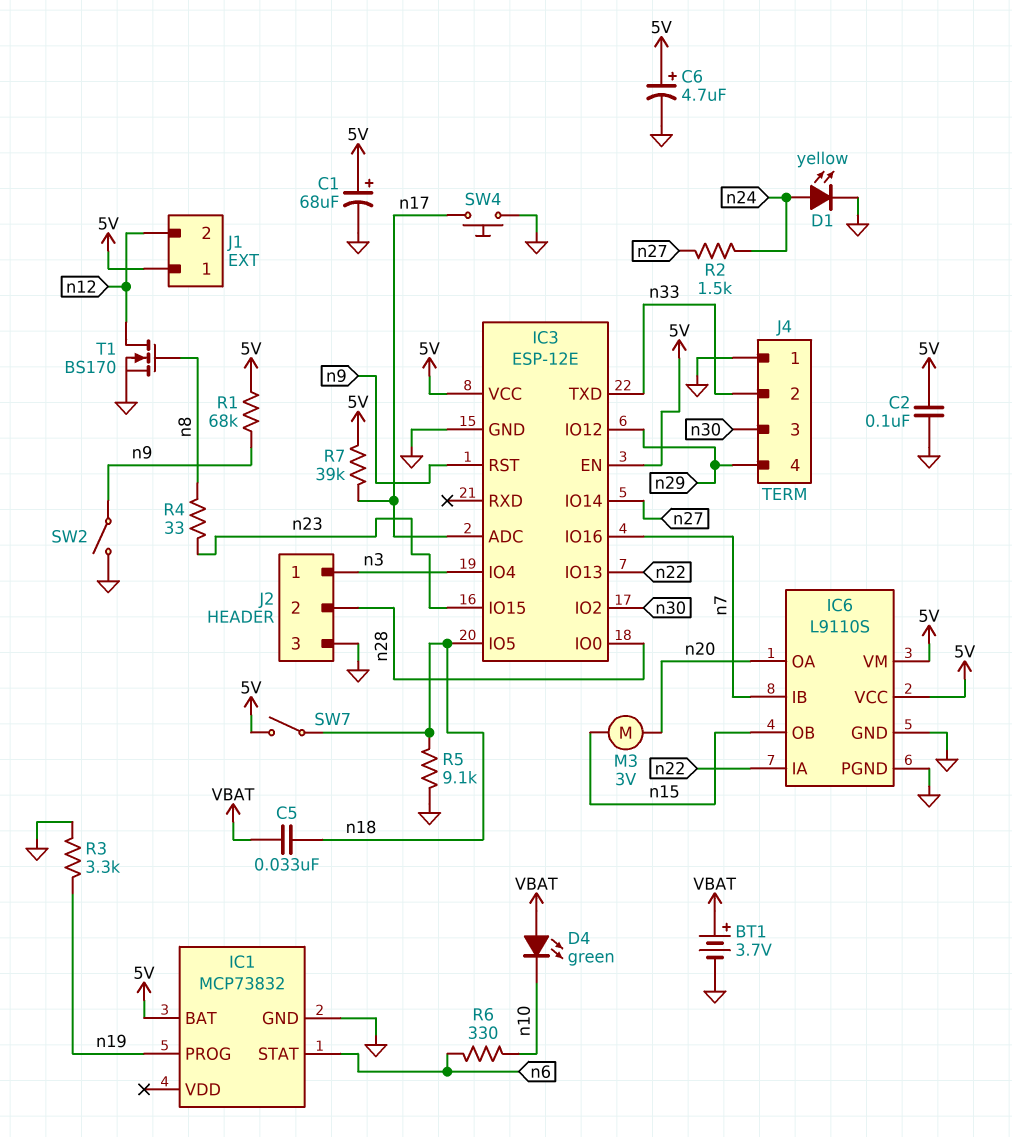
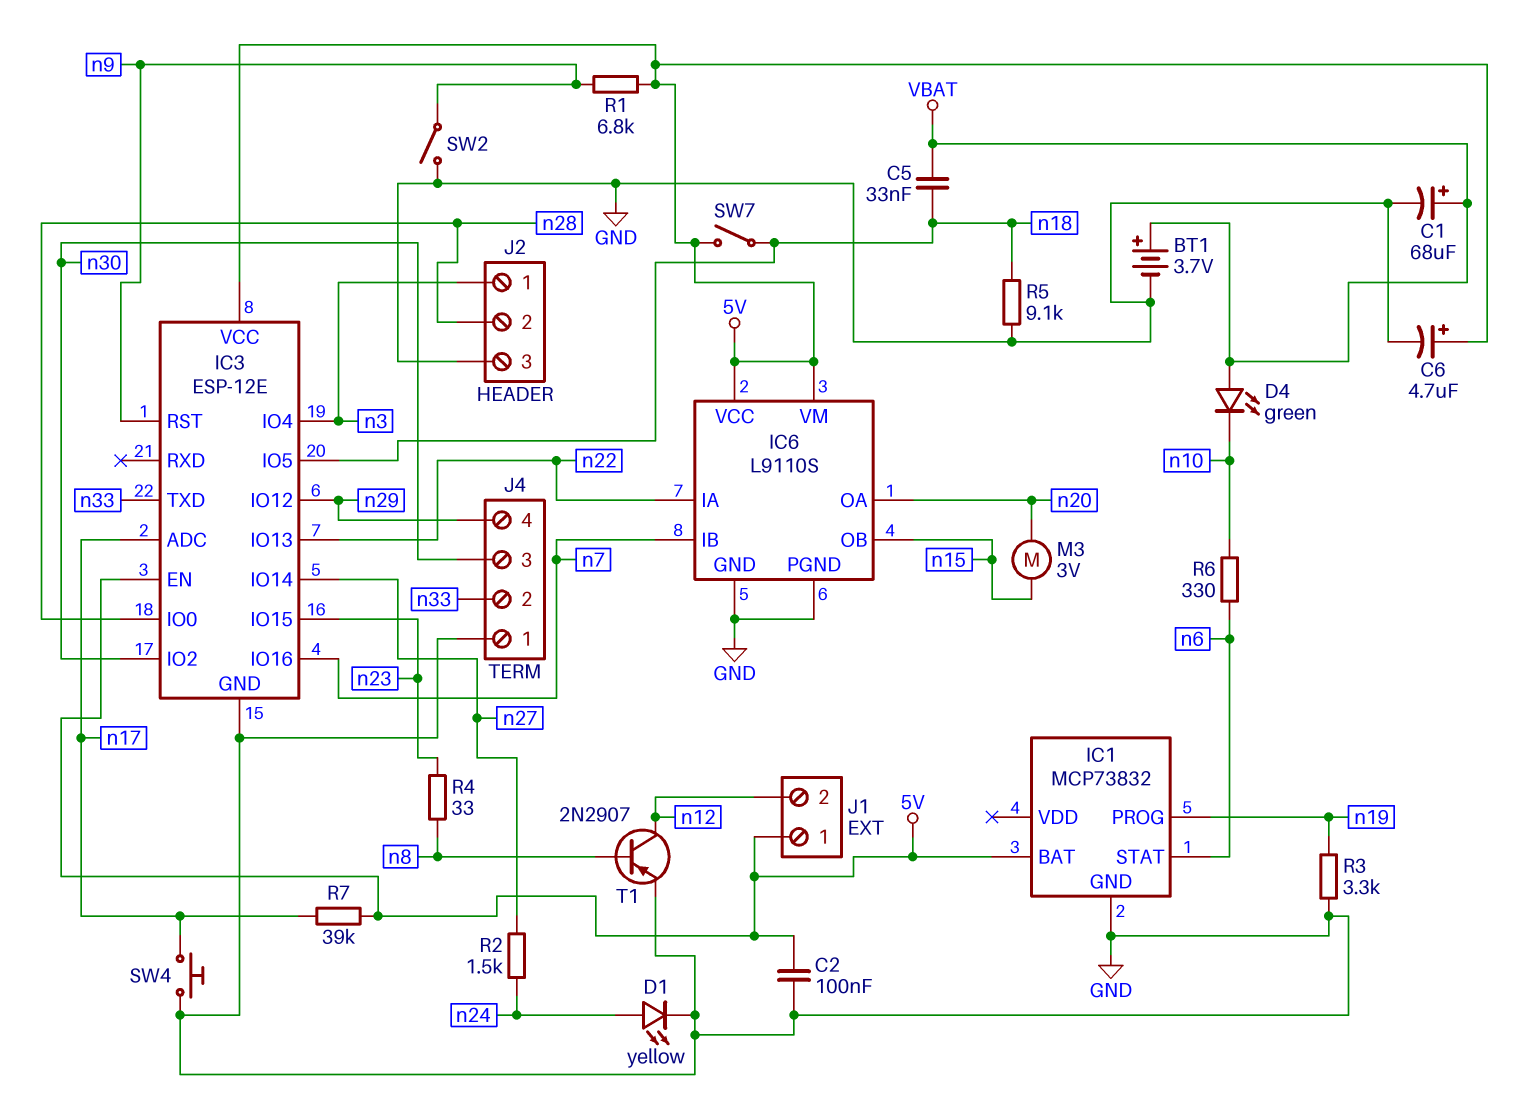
C1: 68uF (plus 5V, minus GND) -> 68uF (plus VBAT, minus GND)
R1: 68k (5V, n9) -> 6.8k (5V, n9)
T1: NMOS BS170 (G n8, D n12, S GND) -> PNP 2N2907 (B n8, C n12, E GND)

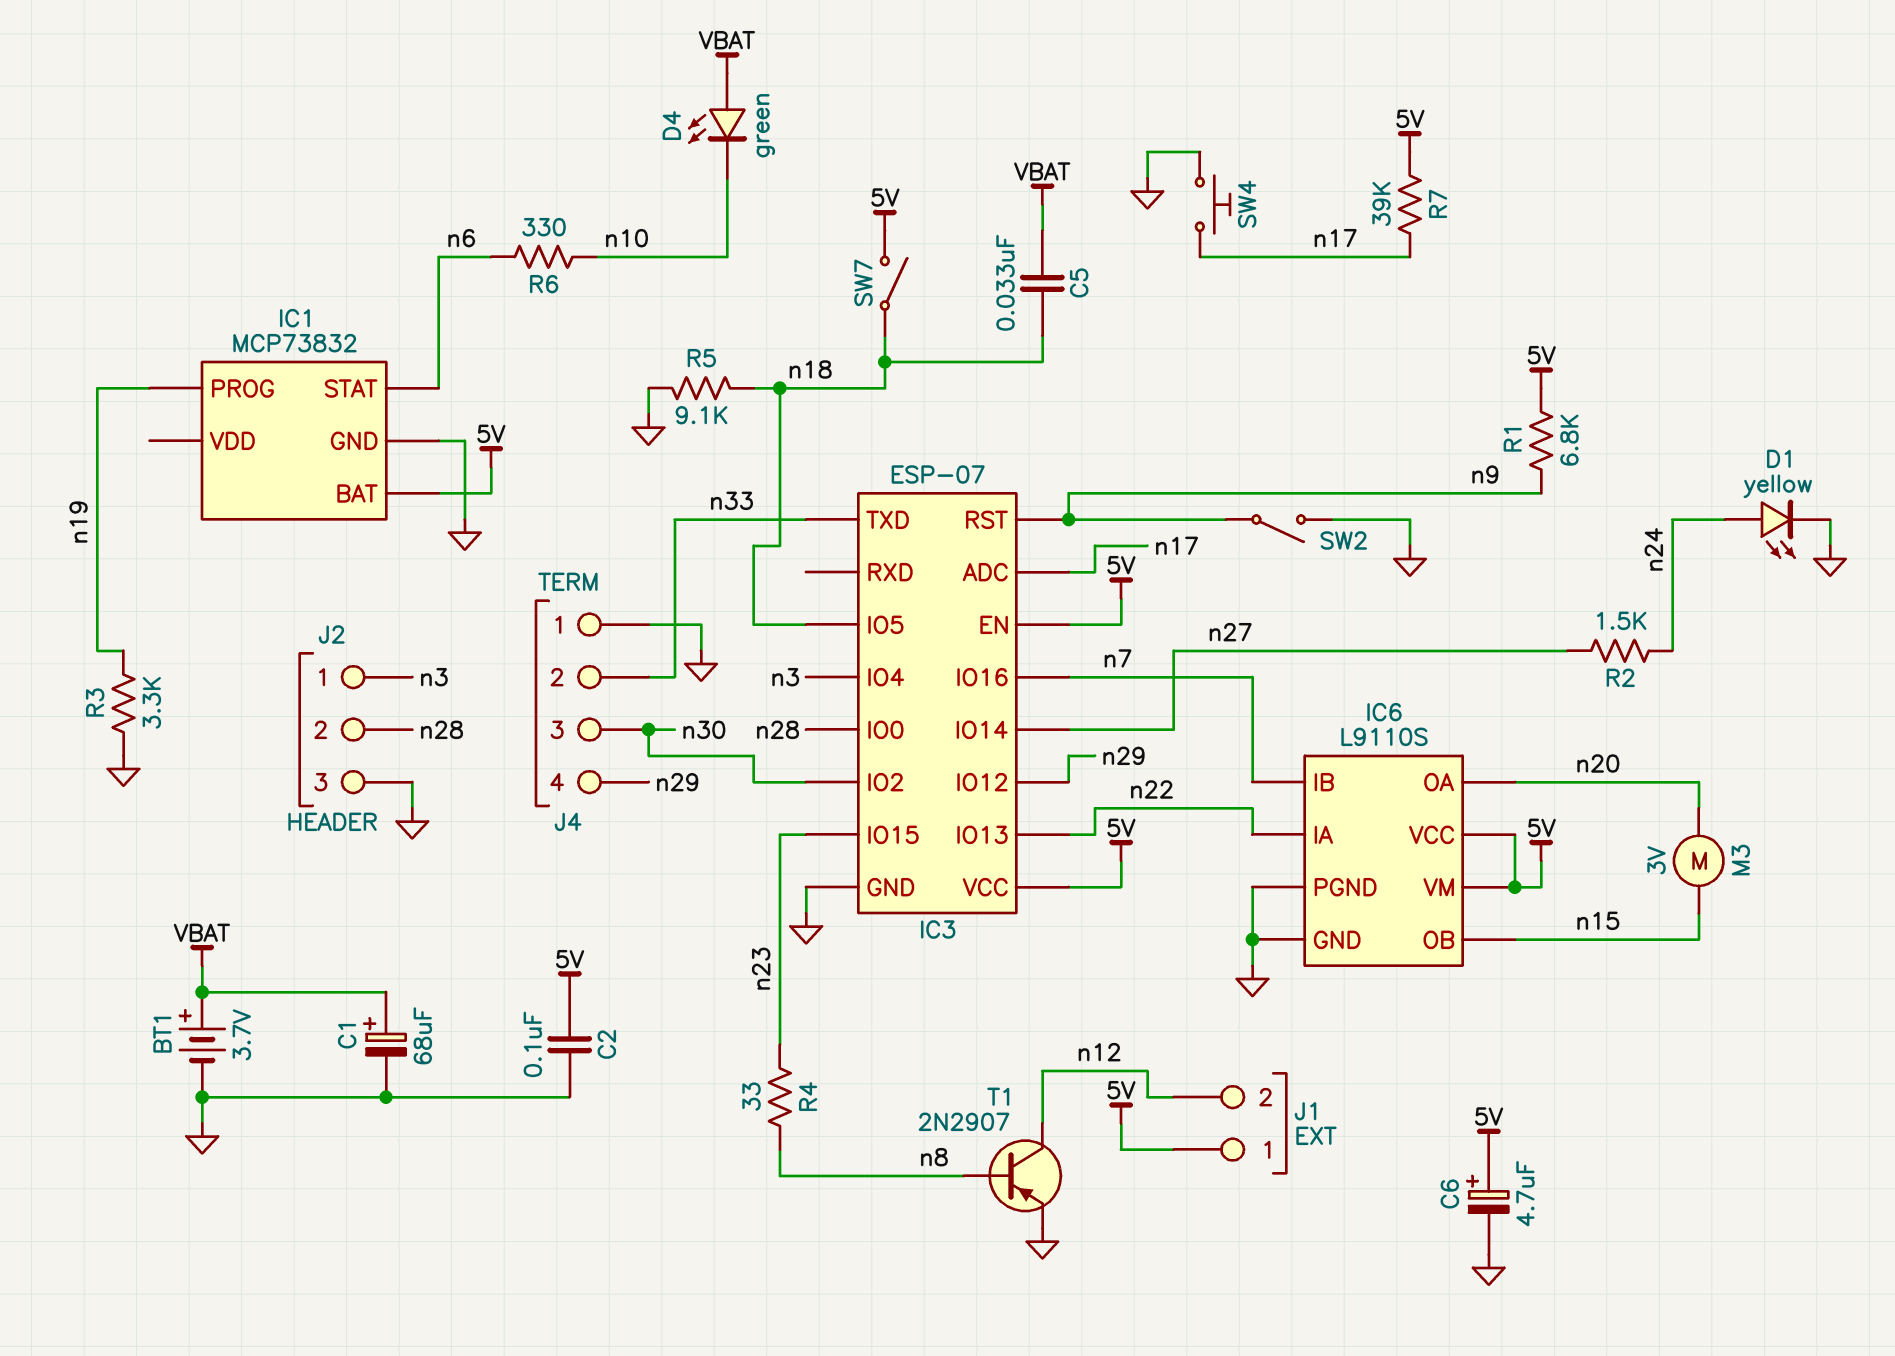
IC3: ESP-12E -> ESP-07

